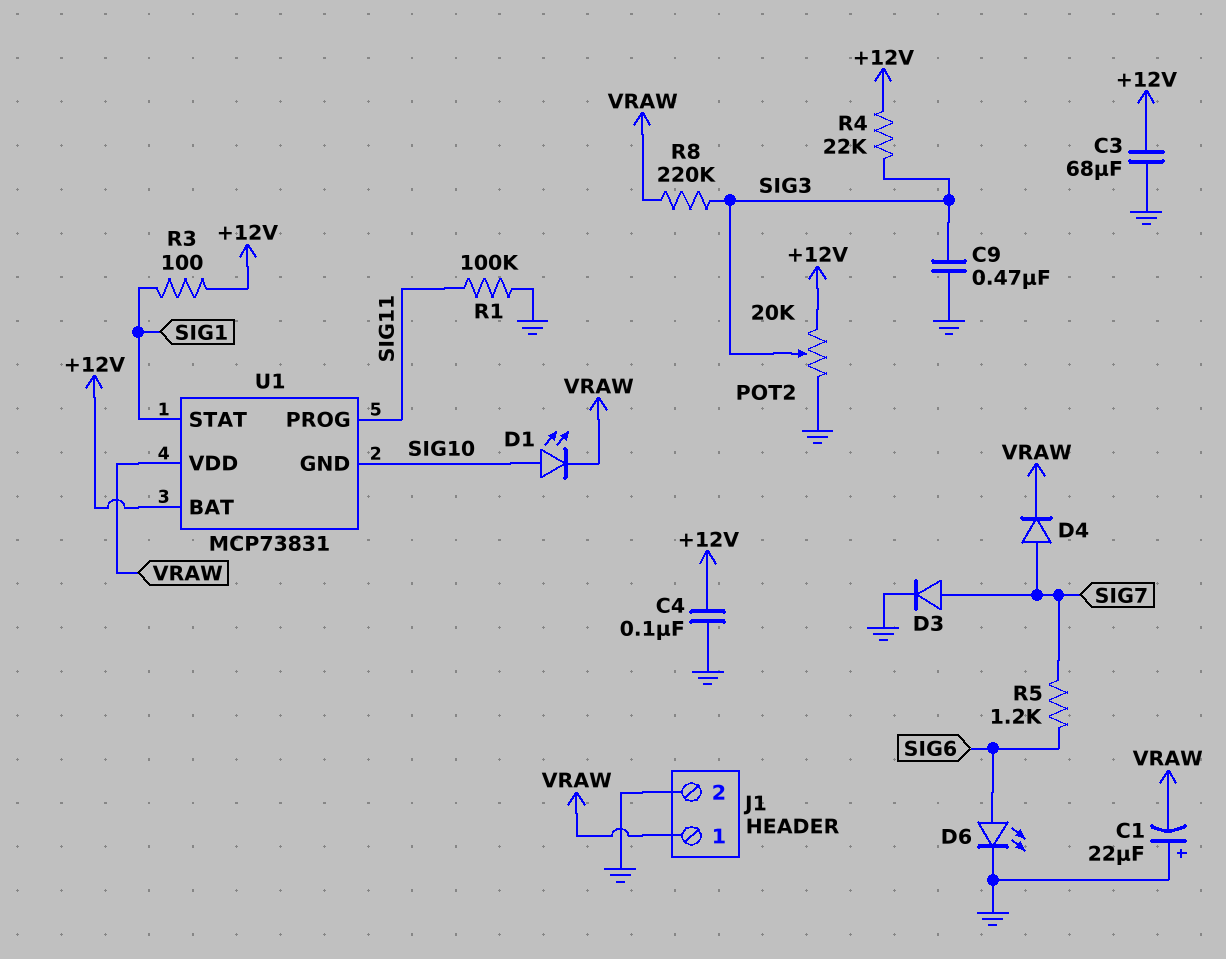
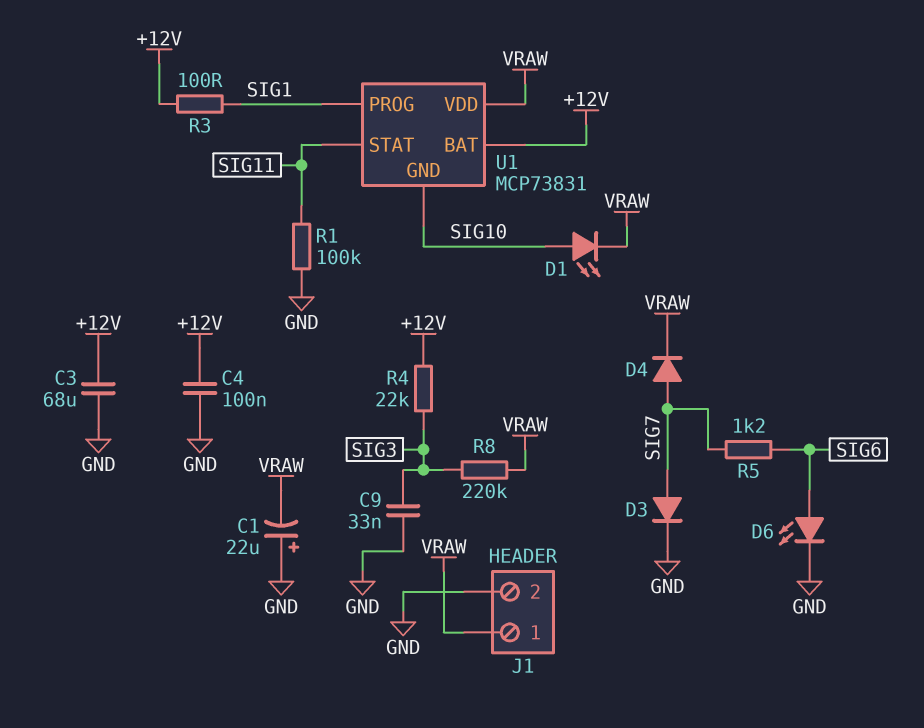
C9: 470nF (GND, SIG3) -> 33nF (GND, SIG3)
POT2: 20k (+12V, GND, wiper SIG3) -> none
U1 pin PROG: SIG11 -> SIG1
U1 pin STAT: SIG1 -> SIG11

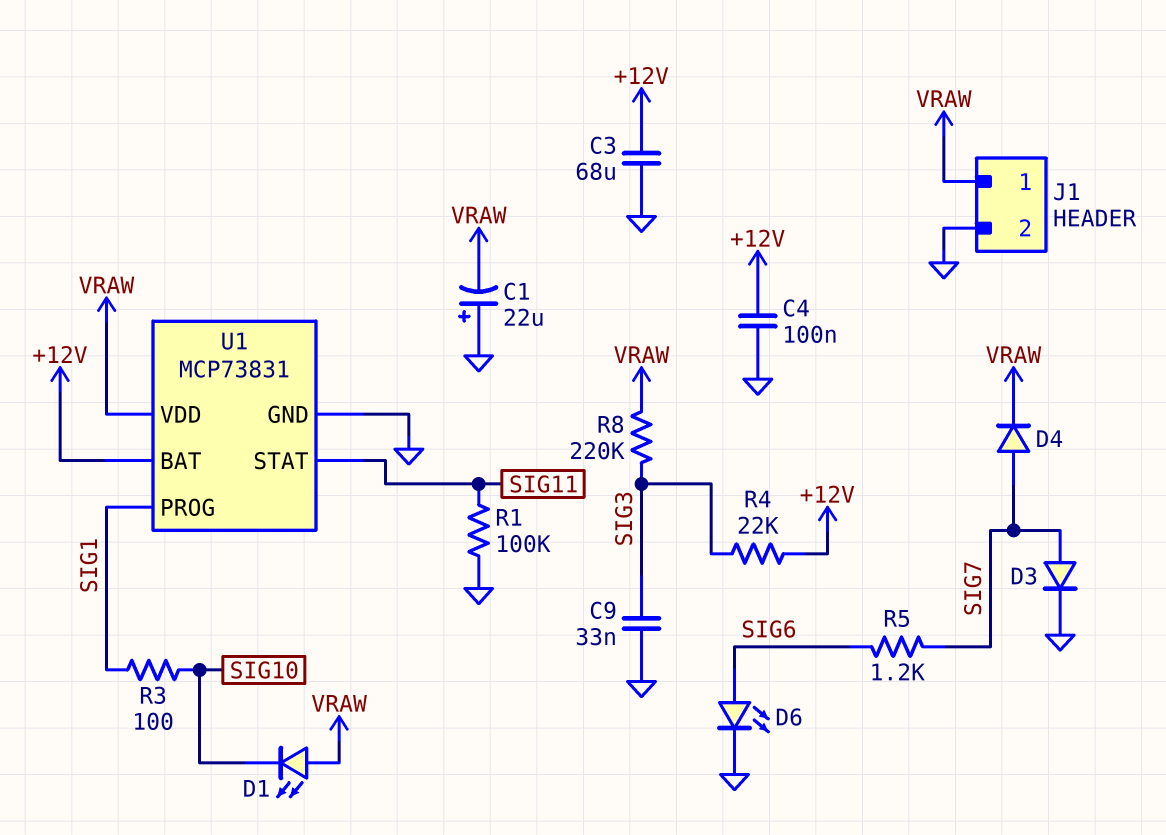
D1: LED (A SIG10, K VRAW) -> LED (A VRAW, K SIG10)
R3: 100 (+12V, SIG1) -> 100 (SIG1, SIG10)
U1 pin GND: SIG10 -> GND

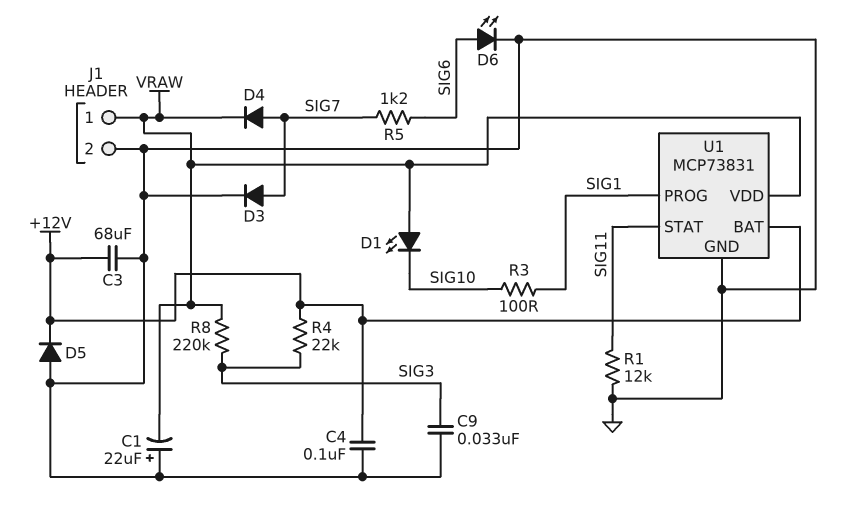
D5: none -> diode (A GND, K +12V)
R1: 100k (GND, SIG11) -> 12k (GND, SIG11)

